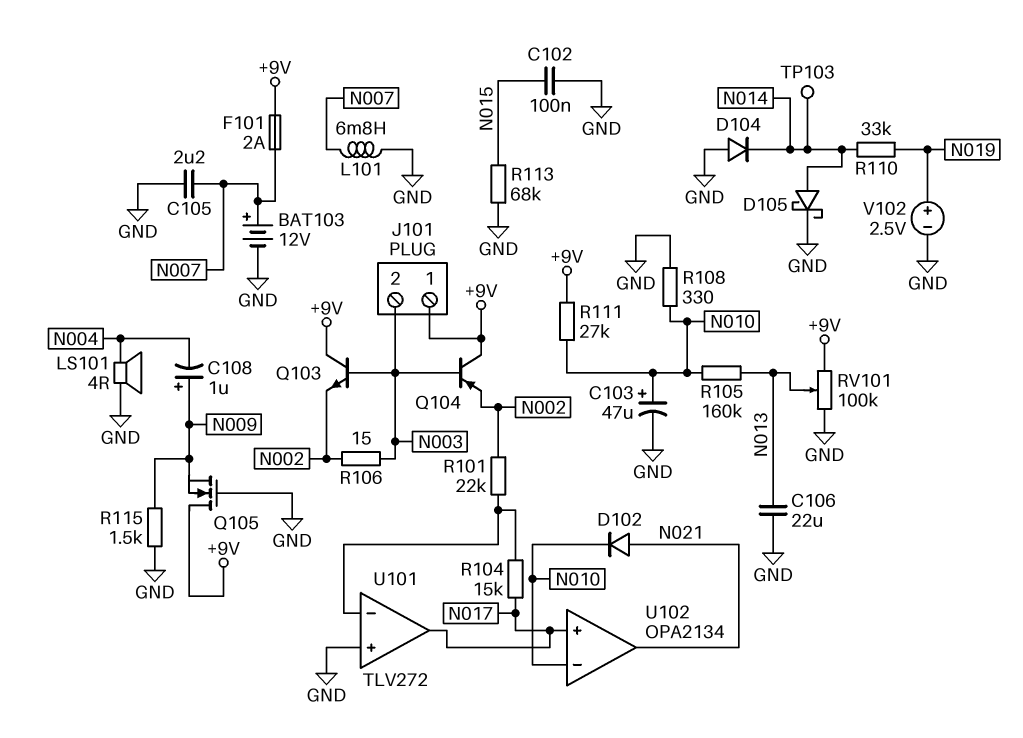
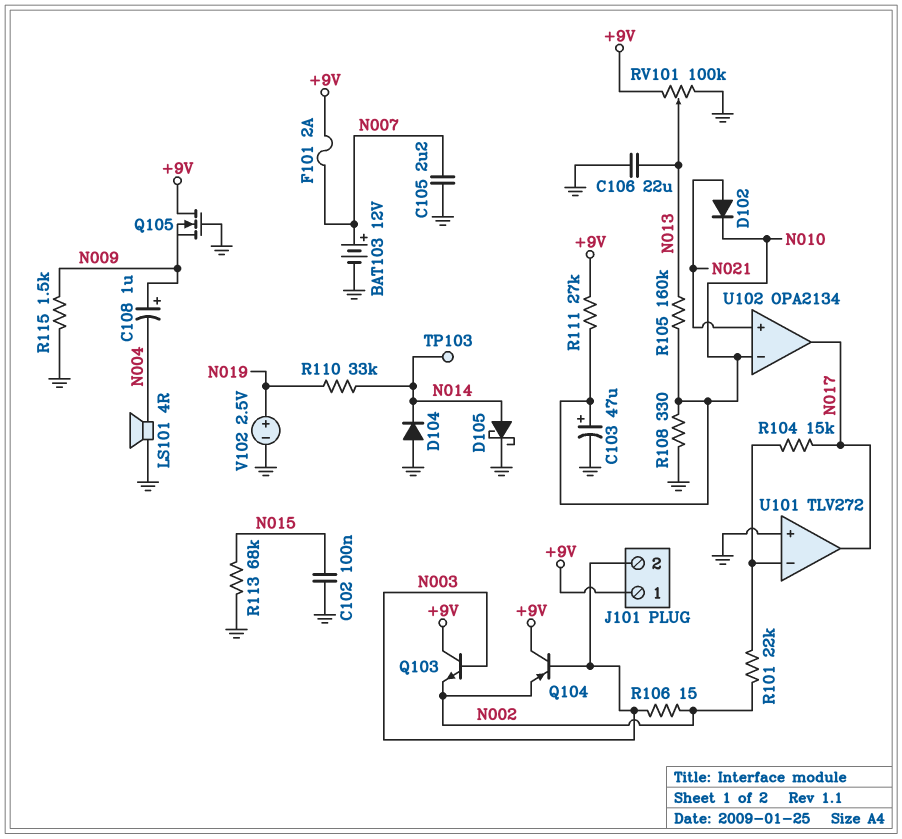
L101: 6.8mH (GND, N007) -> none
U102 pin in+: N017 -> N021
U102 pin out: N021 -> N017

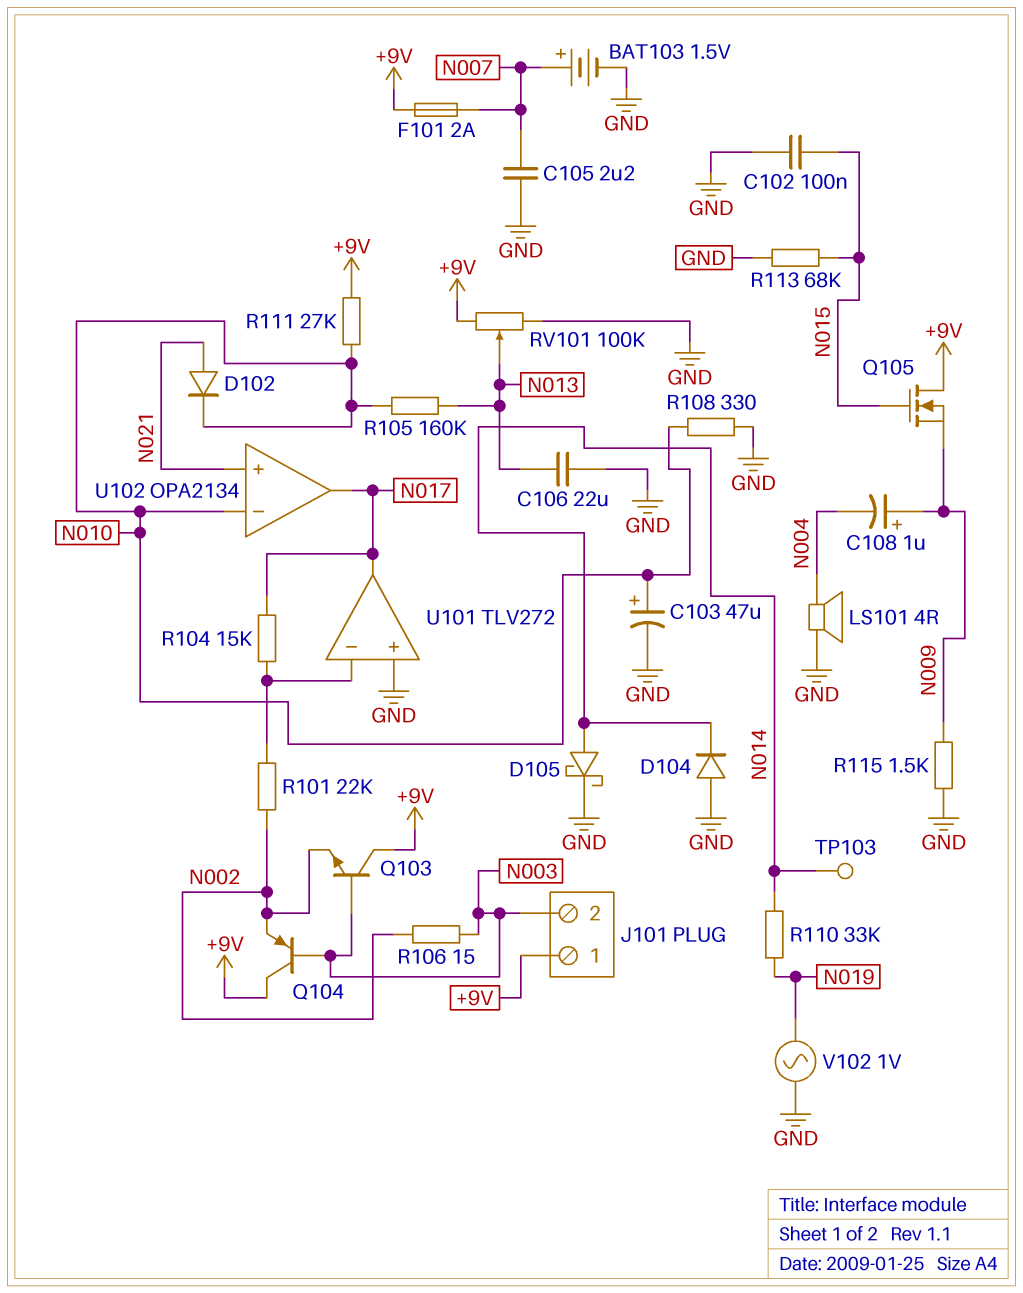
BAT103: 12V (plus N007, minus GND) -> 1.5V (plus N007, minus GND)
Q105: NMOS (G GND, D +9V, S N009) -> NMOS (G N015, D +9V, S N009)
V102: 2.5V (plus N019, minus GND) -> AC 1V (GND, N019)

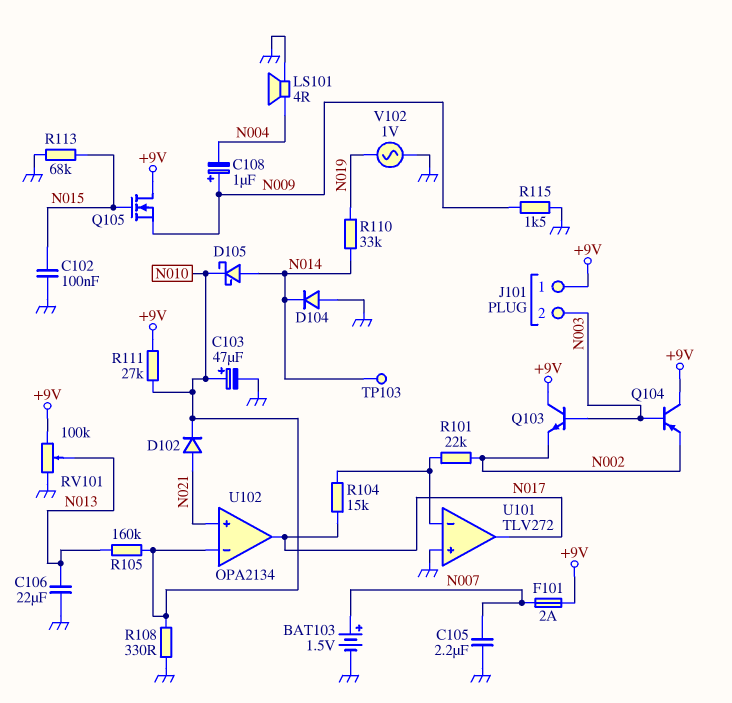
D105: schottky (A N014, K GND) -> schottky (A N014, K N010)
R106: 15 (N002, N003) -> none

